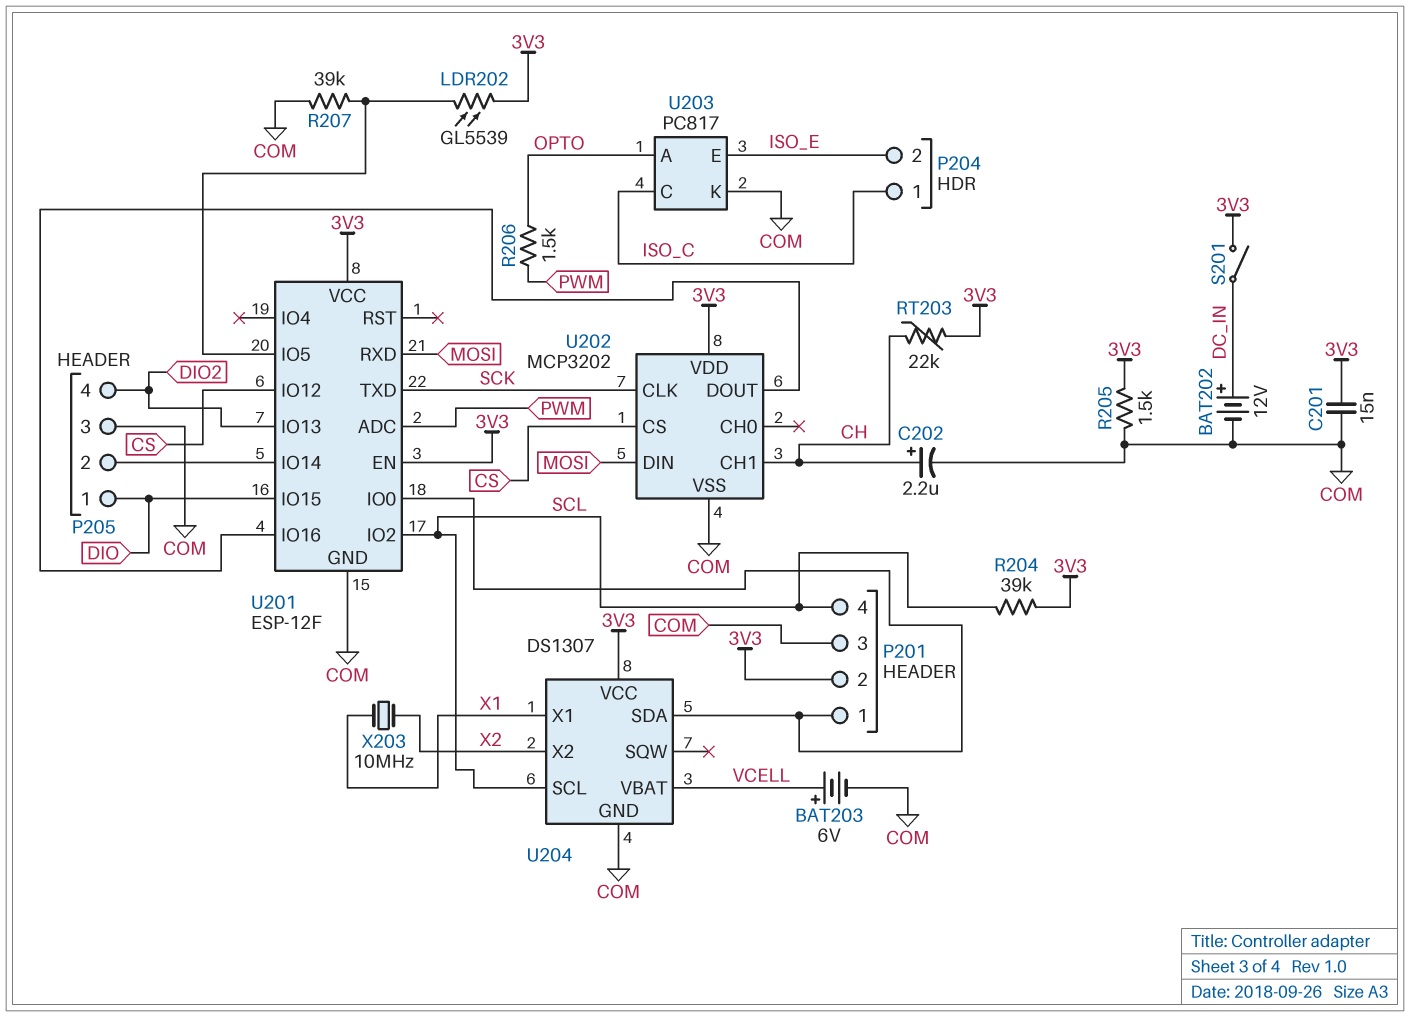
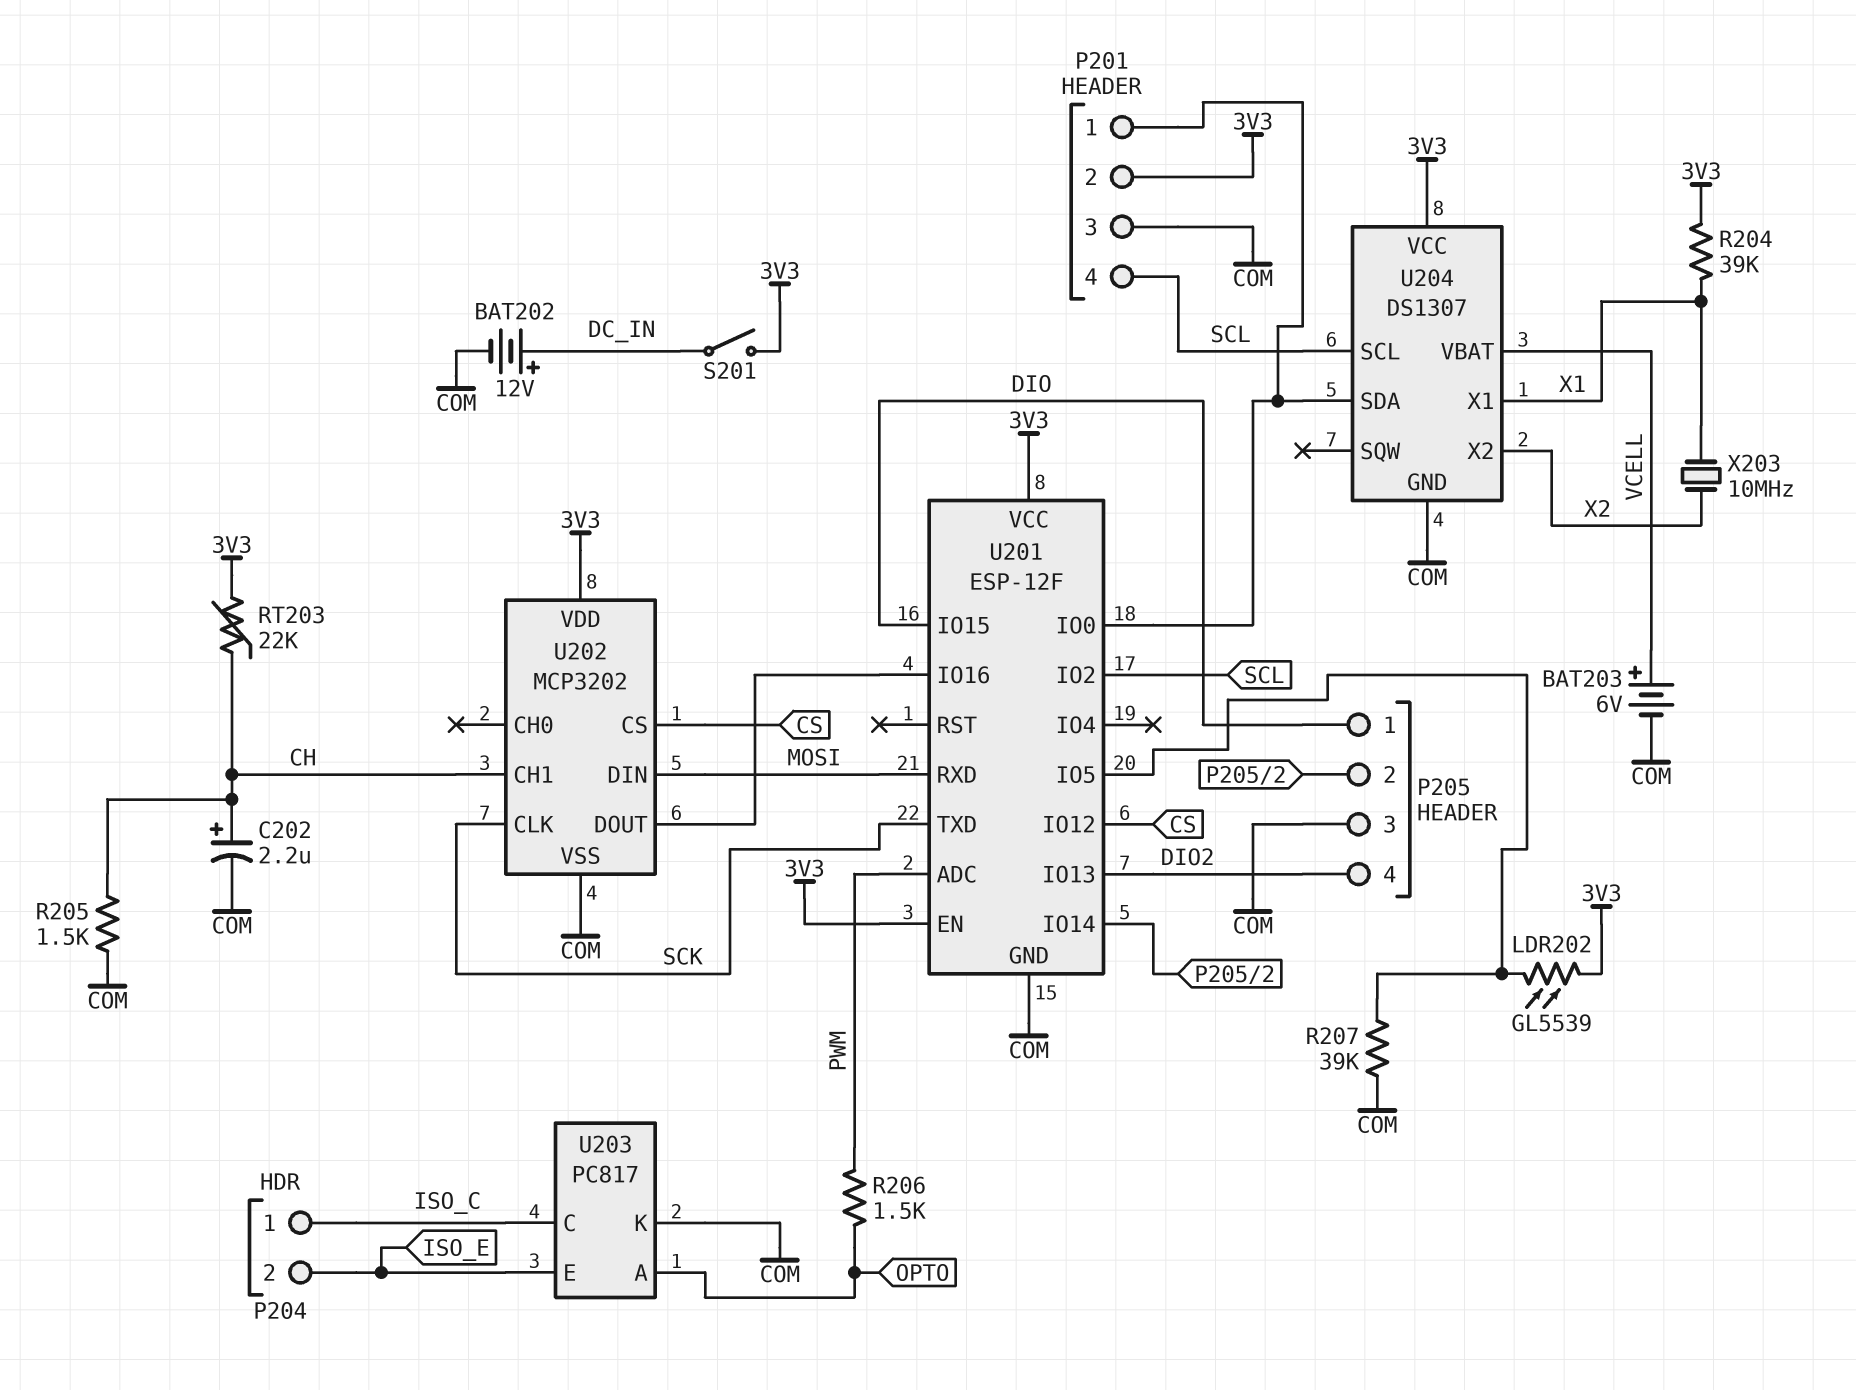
C201: 15nF (3V3, COM) -> none
R204: 39k (3V3, SCL) -> 39k (3V3, X1)
R205: 1.5k (3V3, COM) -> 1.5k (CH, COM)

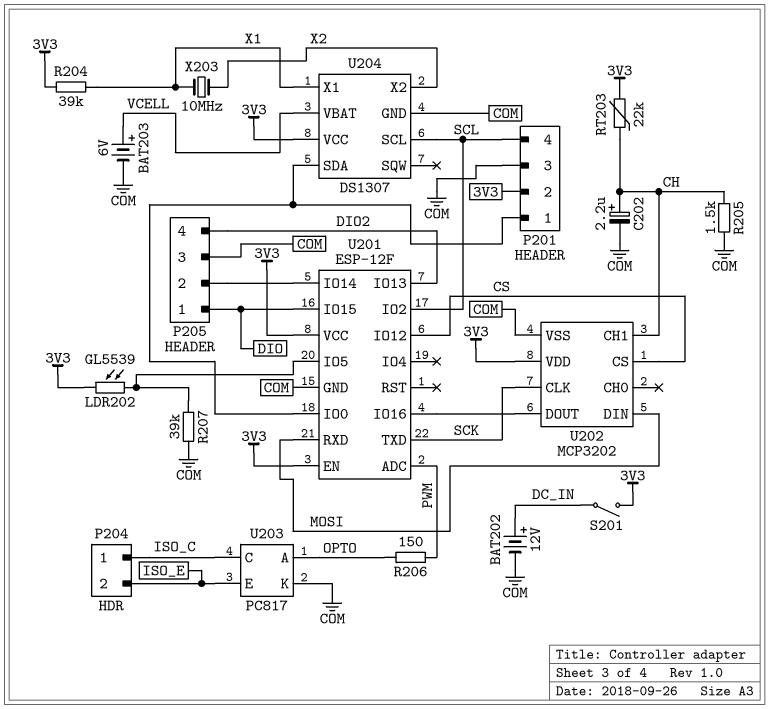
R206: 1.5k (OPTO, PWM) -> 150 (OPTO, PWM)

